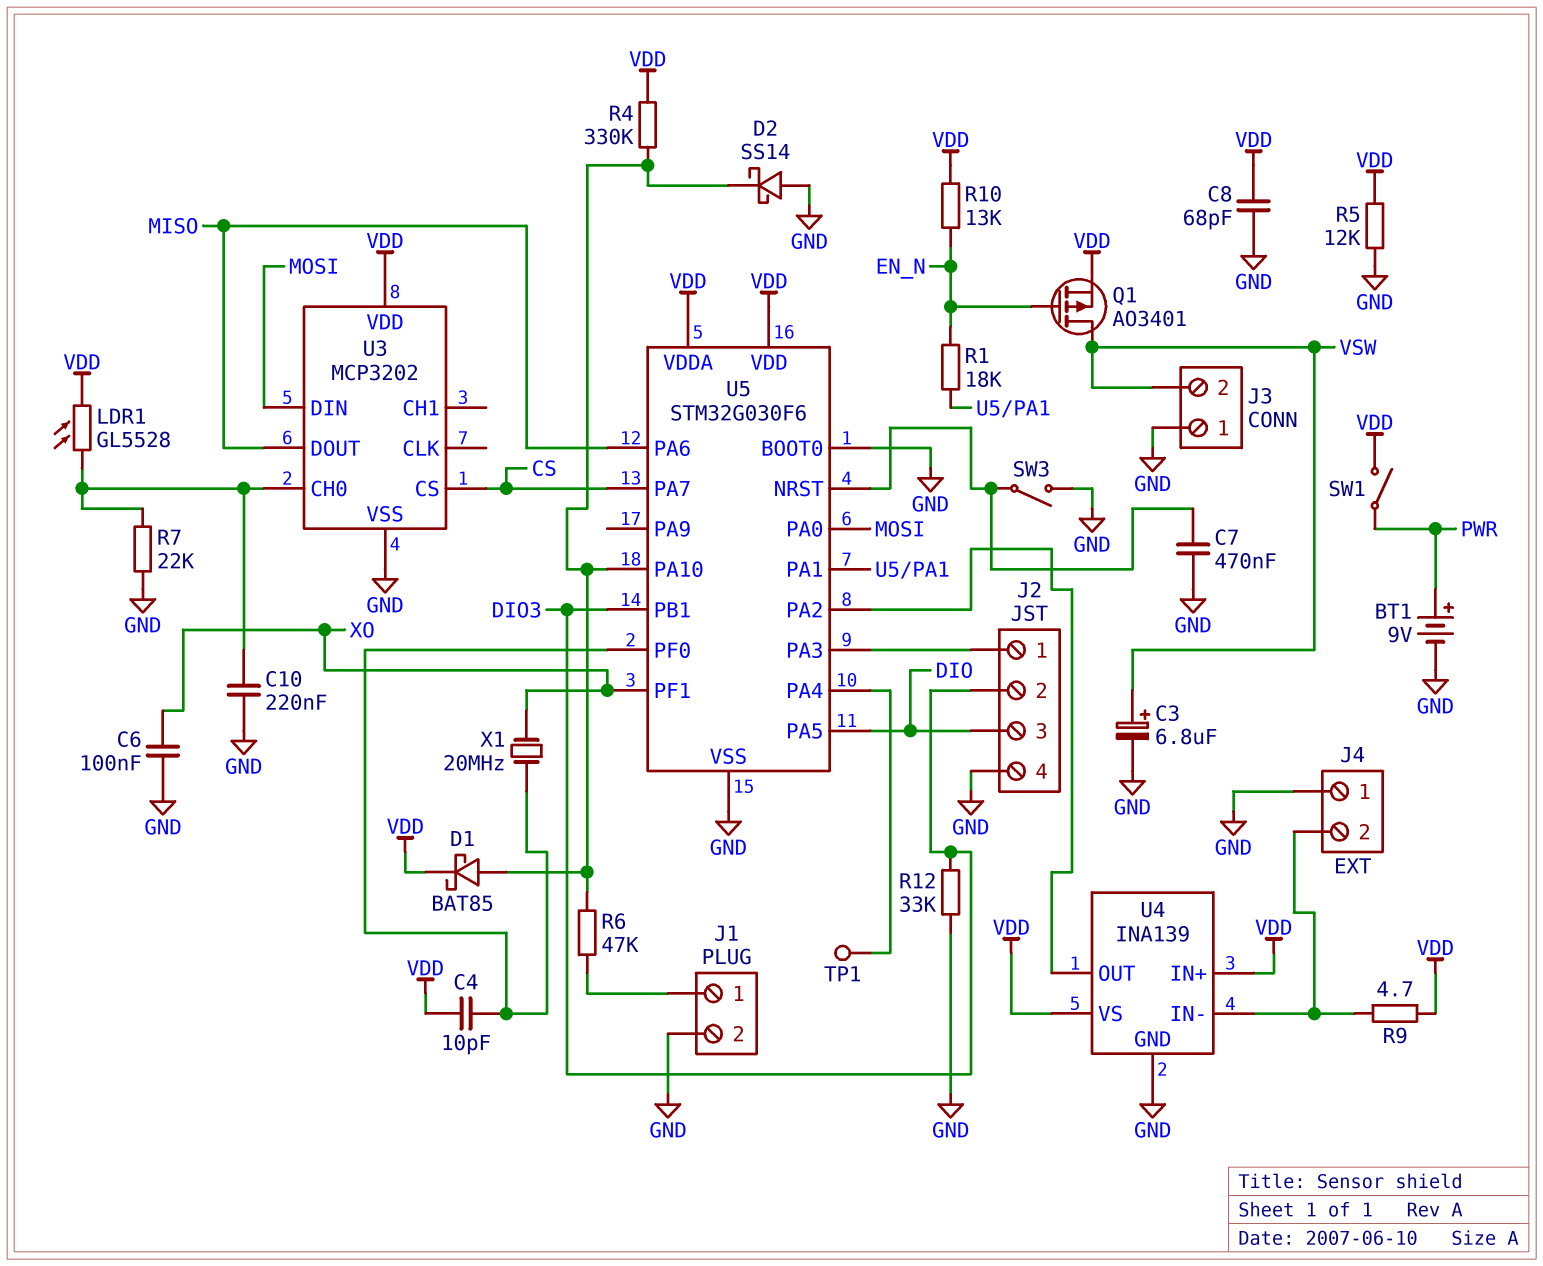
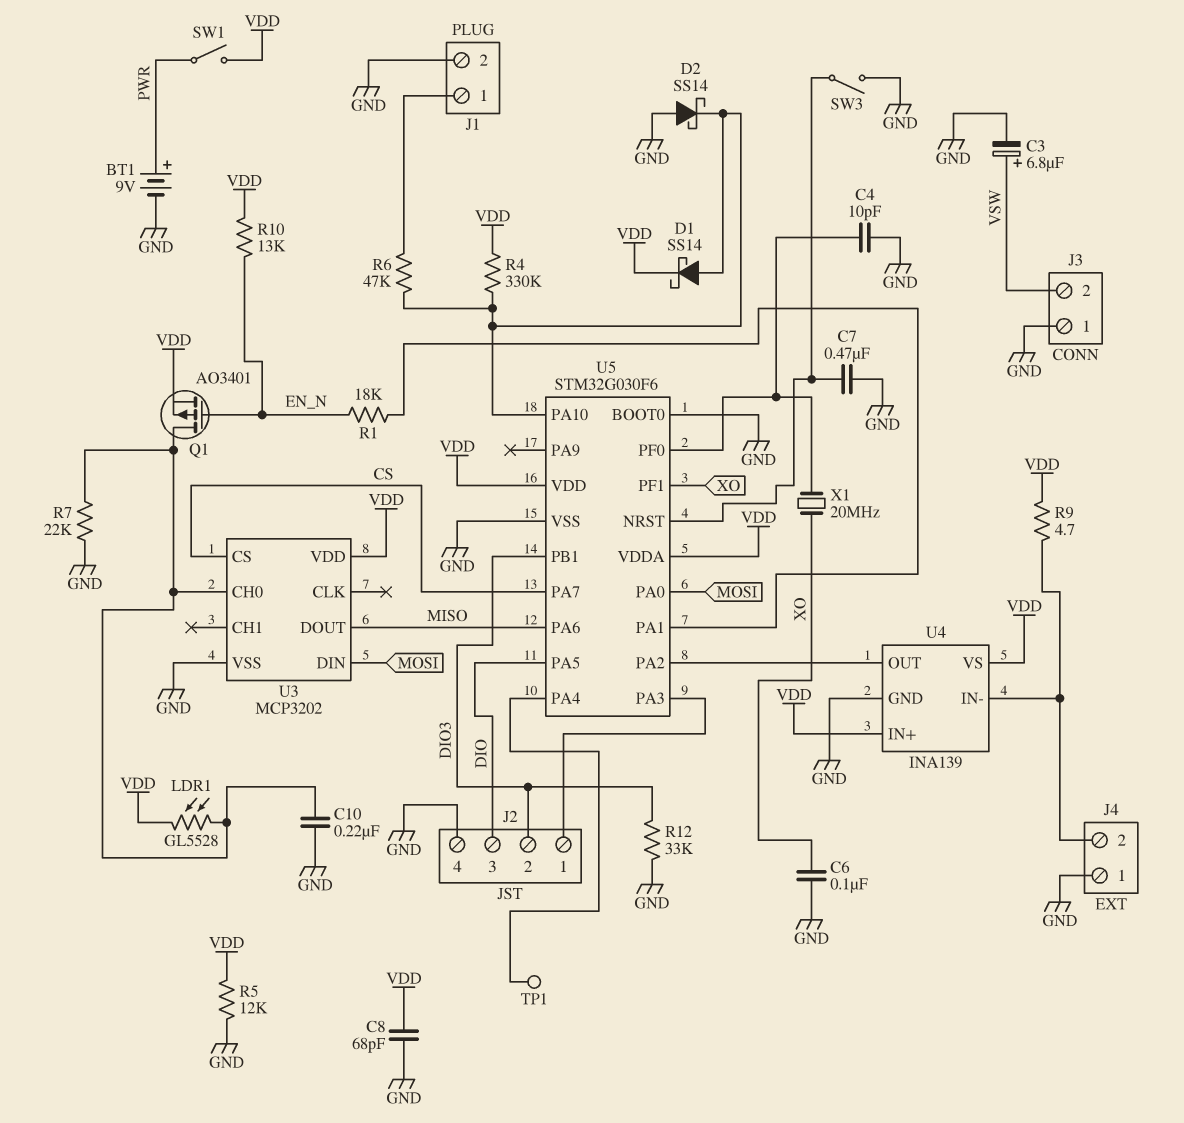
C4: 10pF (U5/PF0, VDD) -> 10pF (GND, U5/PF0)
D1: schottky BAT85 (A U5/PA10, K VDD) -> schottky SS14 (A U5/PA10, K VDD)
Q1: PMOS AO3401 (G EN_N, D VSW, S VDD) -> PMOS AO3401 (G EN_N, D U3/CH0, S VDD)

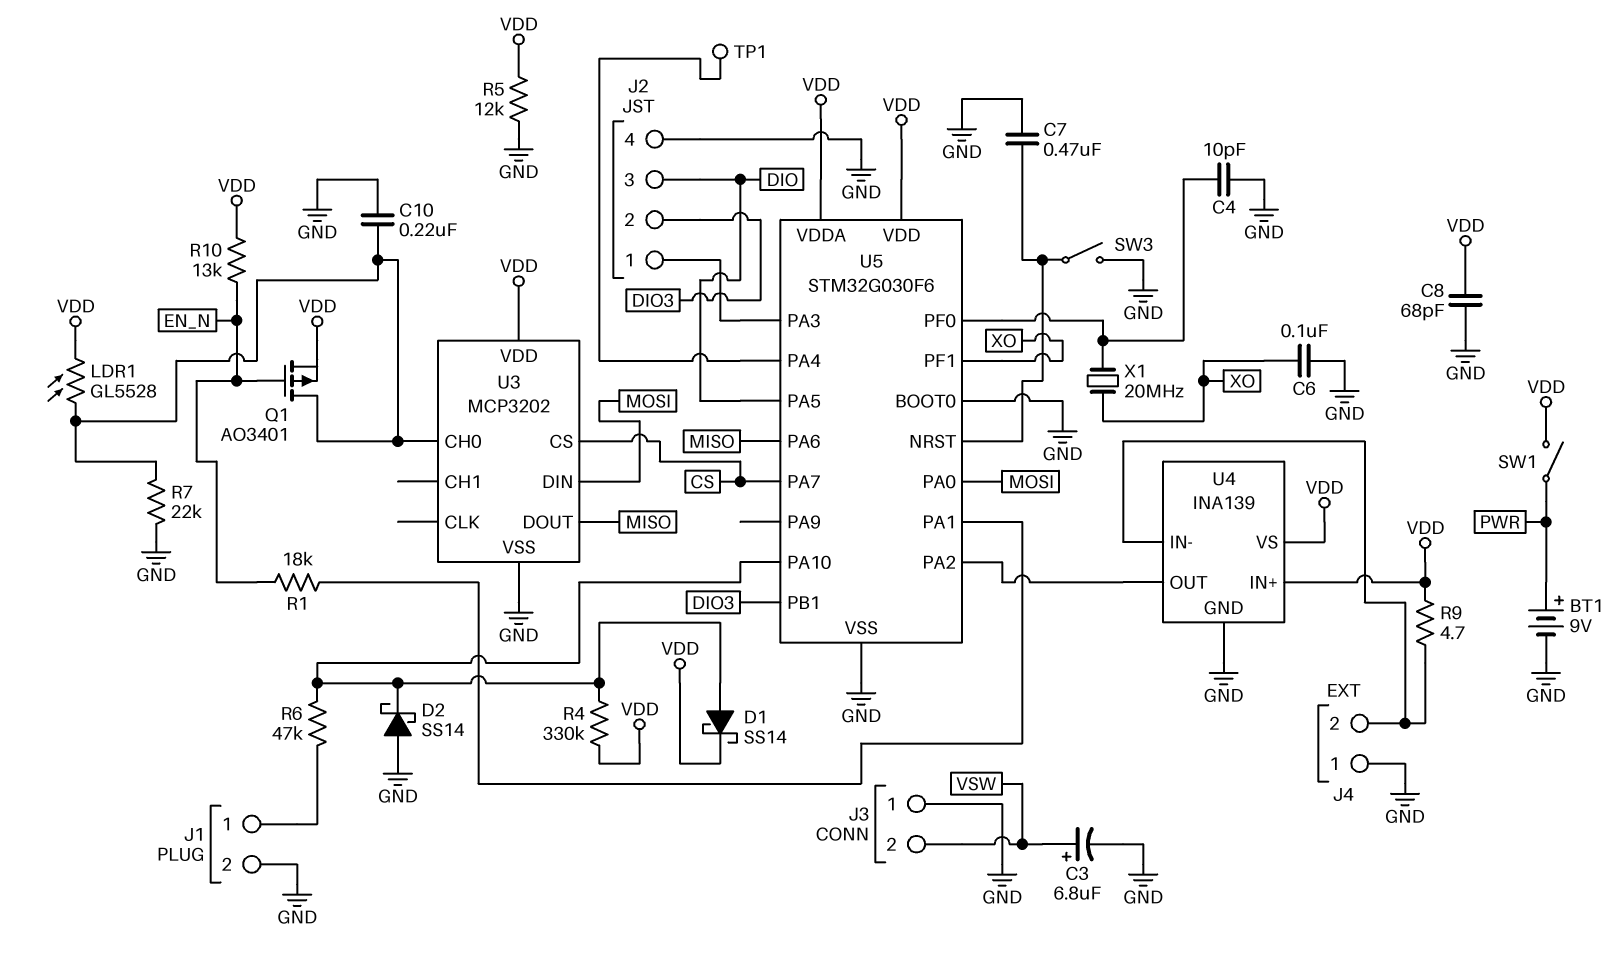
R12: 33k (DIO3, GND) -> none

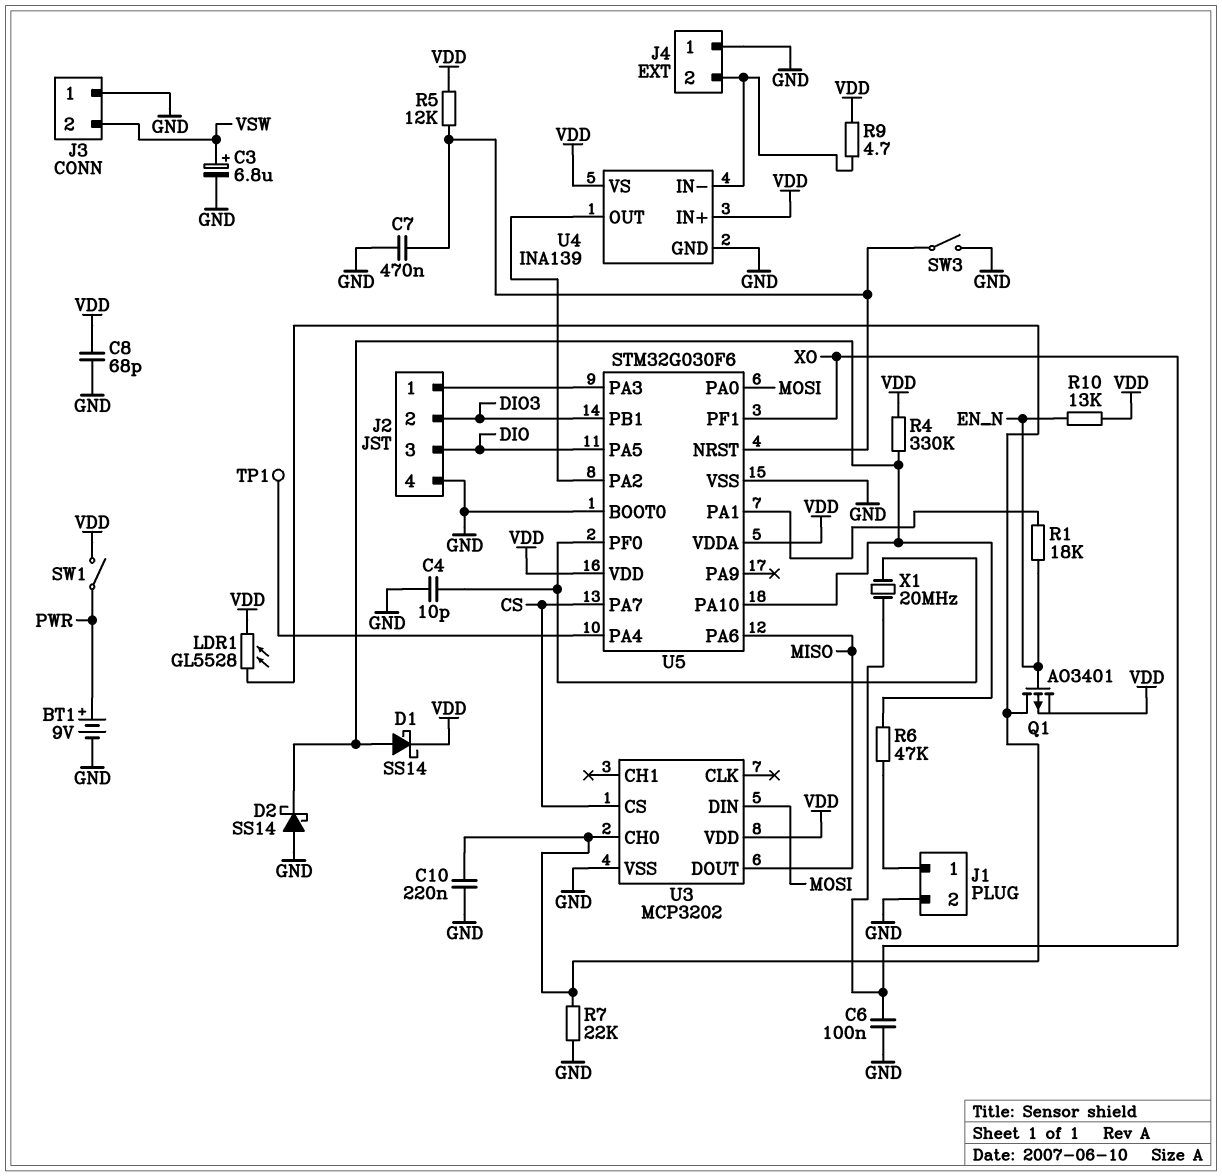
R5: 12k (GND, VDD) -> 12k (U5/NRST, VDD)

